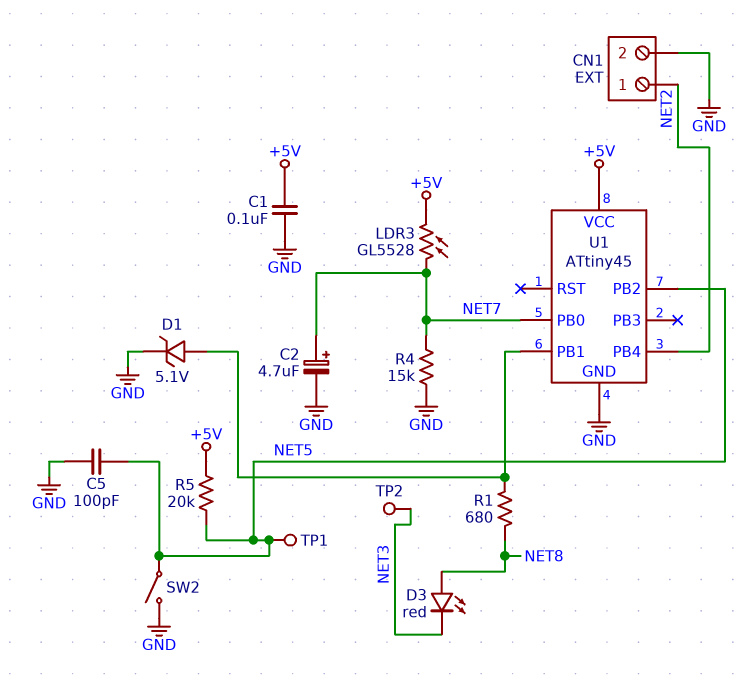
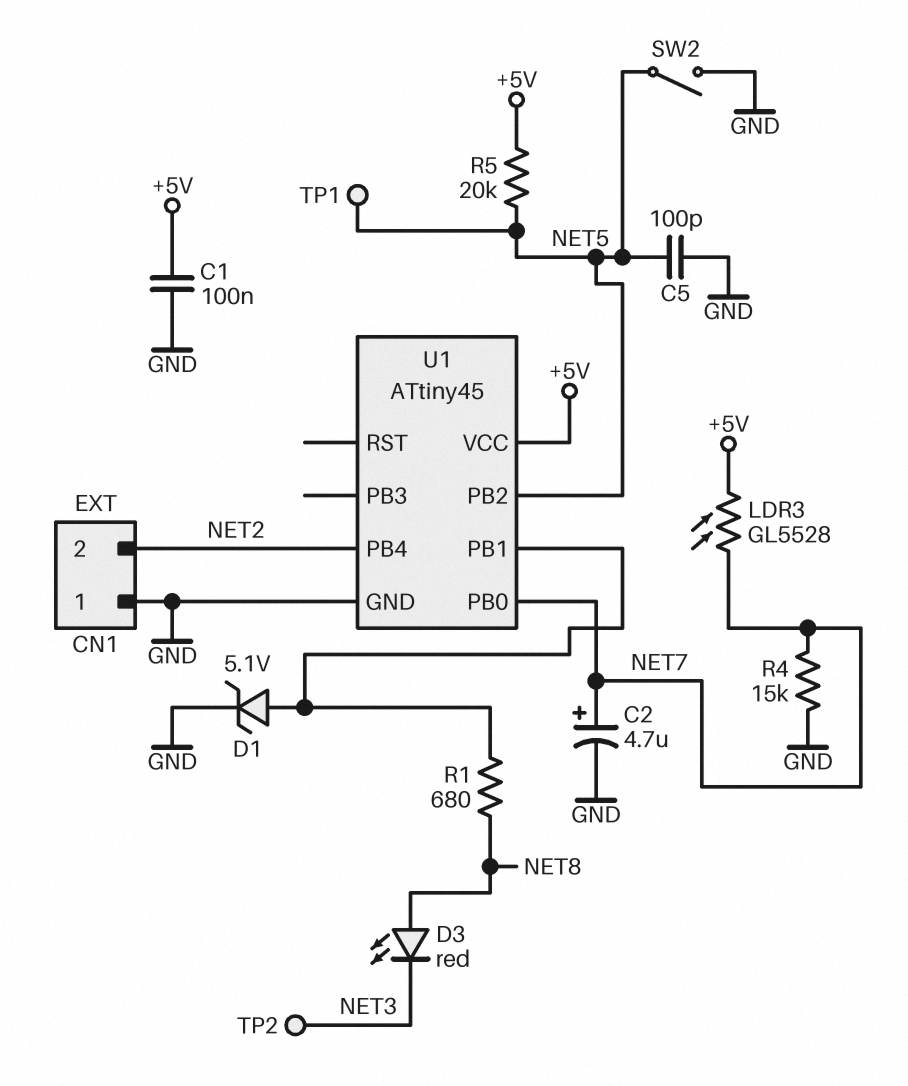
CN1 pin 1: NET2 -> GND
CN1 pin 2: GND -> NET2

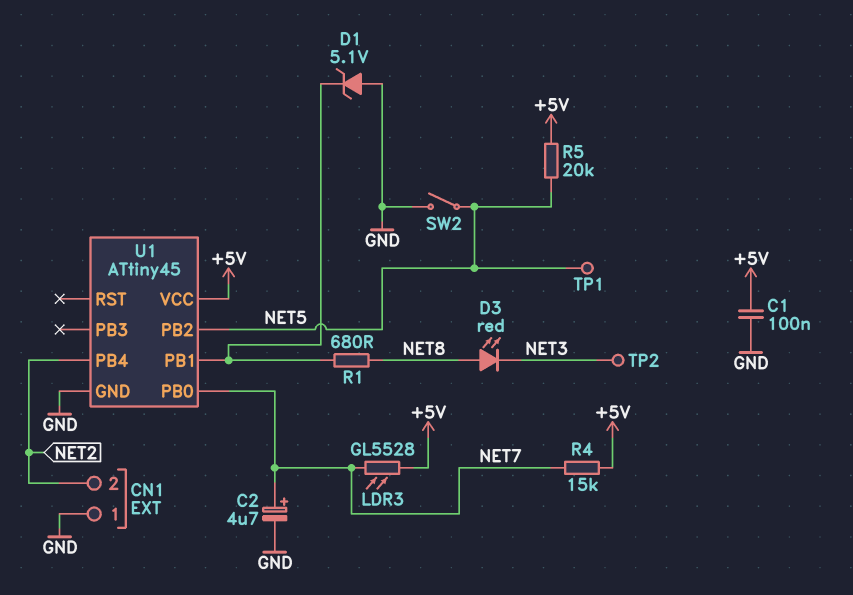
C5: 100pF (GND, NET5) -> none
D1: zener 5.1V (A U1/PB1, K GND) -> zener 5.1V (A GND, K U1/PB1)
R4: 15k (GND, NET7) -> 15k (+5V, NET7)

